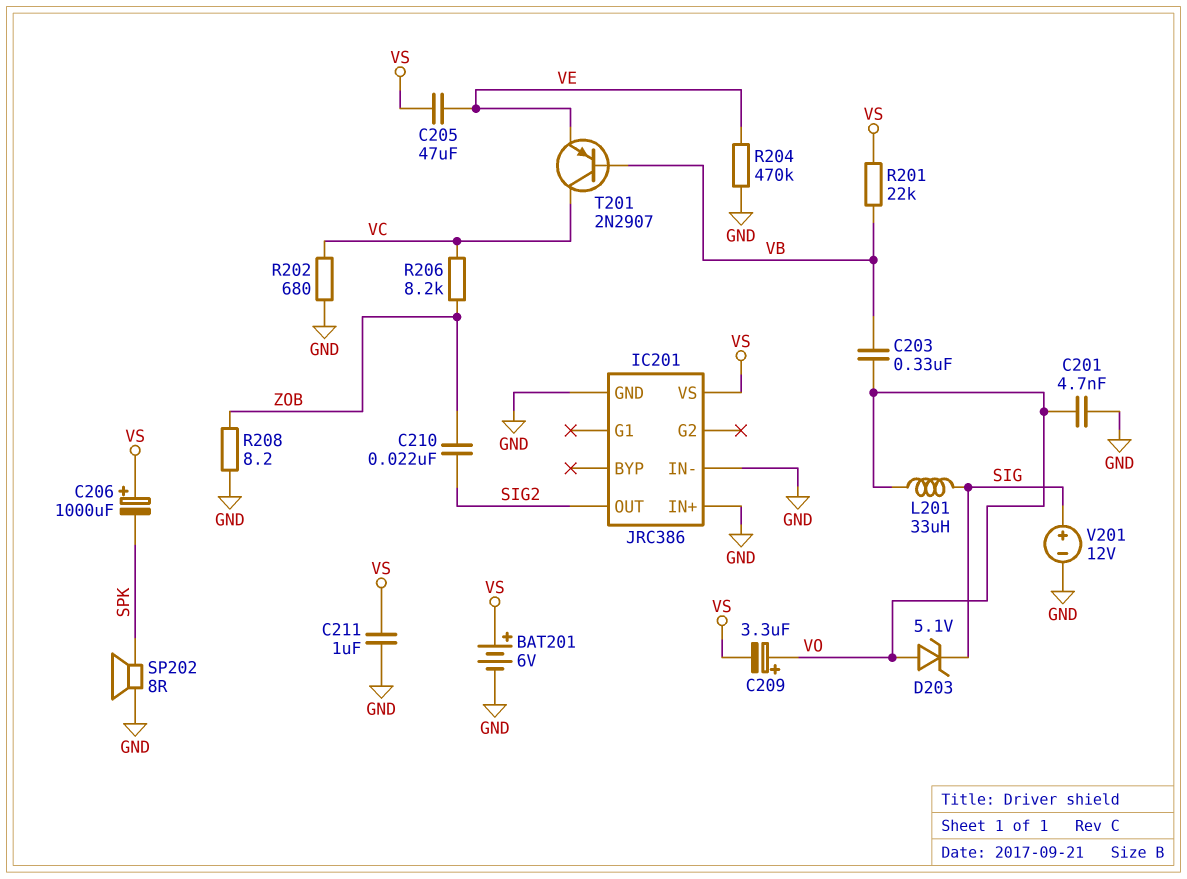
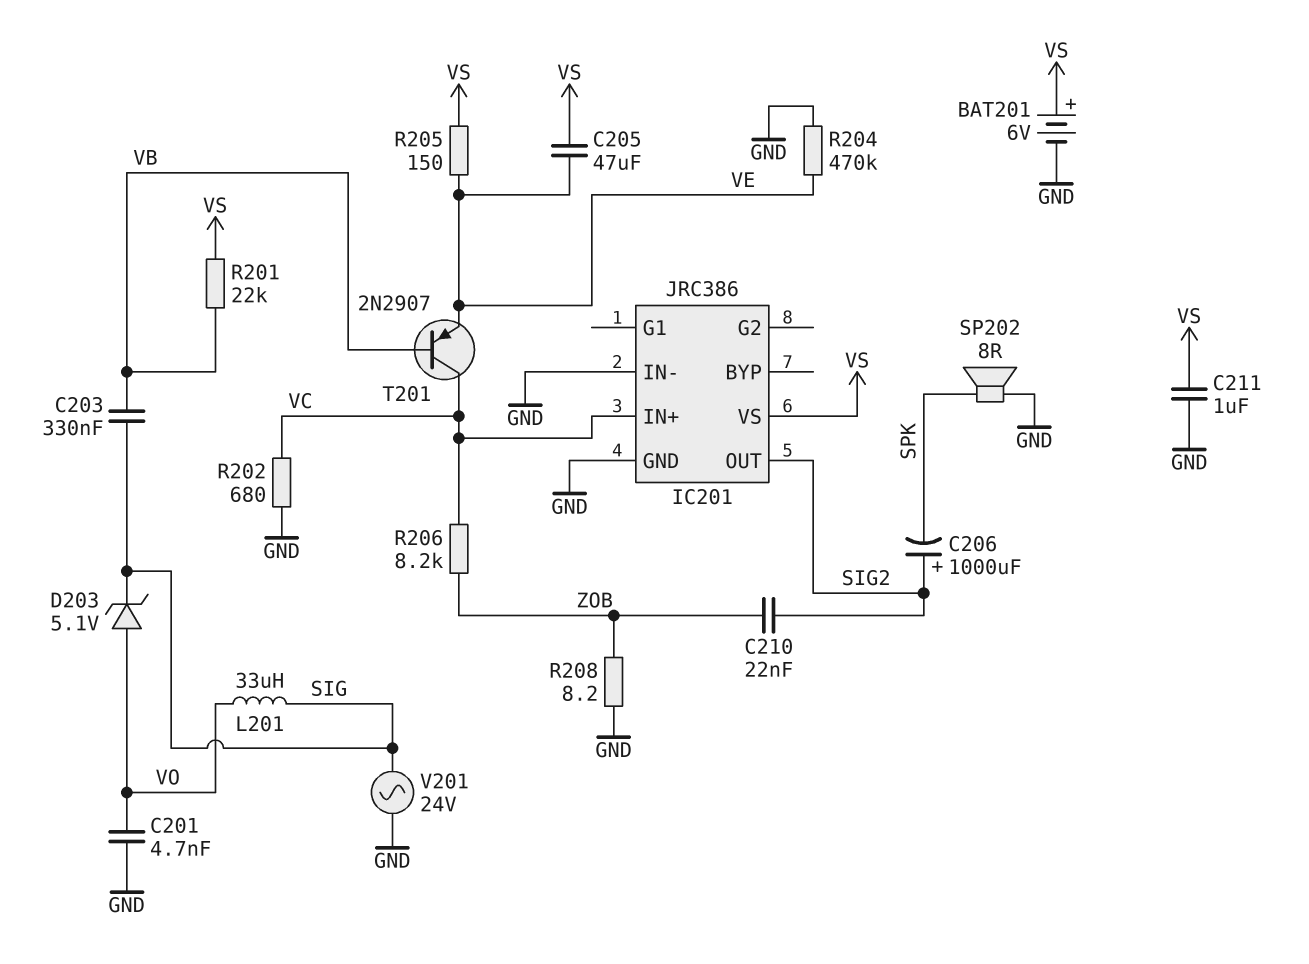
C203: 330nF (VB, VO) -> 330nF (SIG, VB)
C206: 1000uF (plus VS, minus SPK) -> 1000uF (plus SIG2, minus SPK)
C209: 3.3uF (plus VO, minus VS) -> none
IC201 pin IN+: GND -> VC
R205: none -> 150 (VE, VS)
V201: 12V (plus SIG, minus GND) -> AC 24V (GND, SIG)

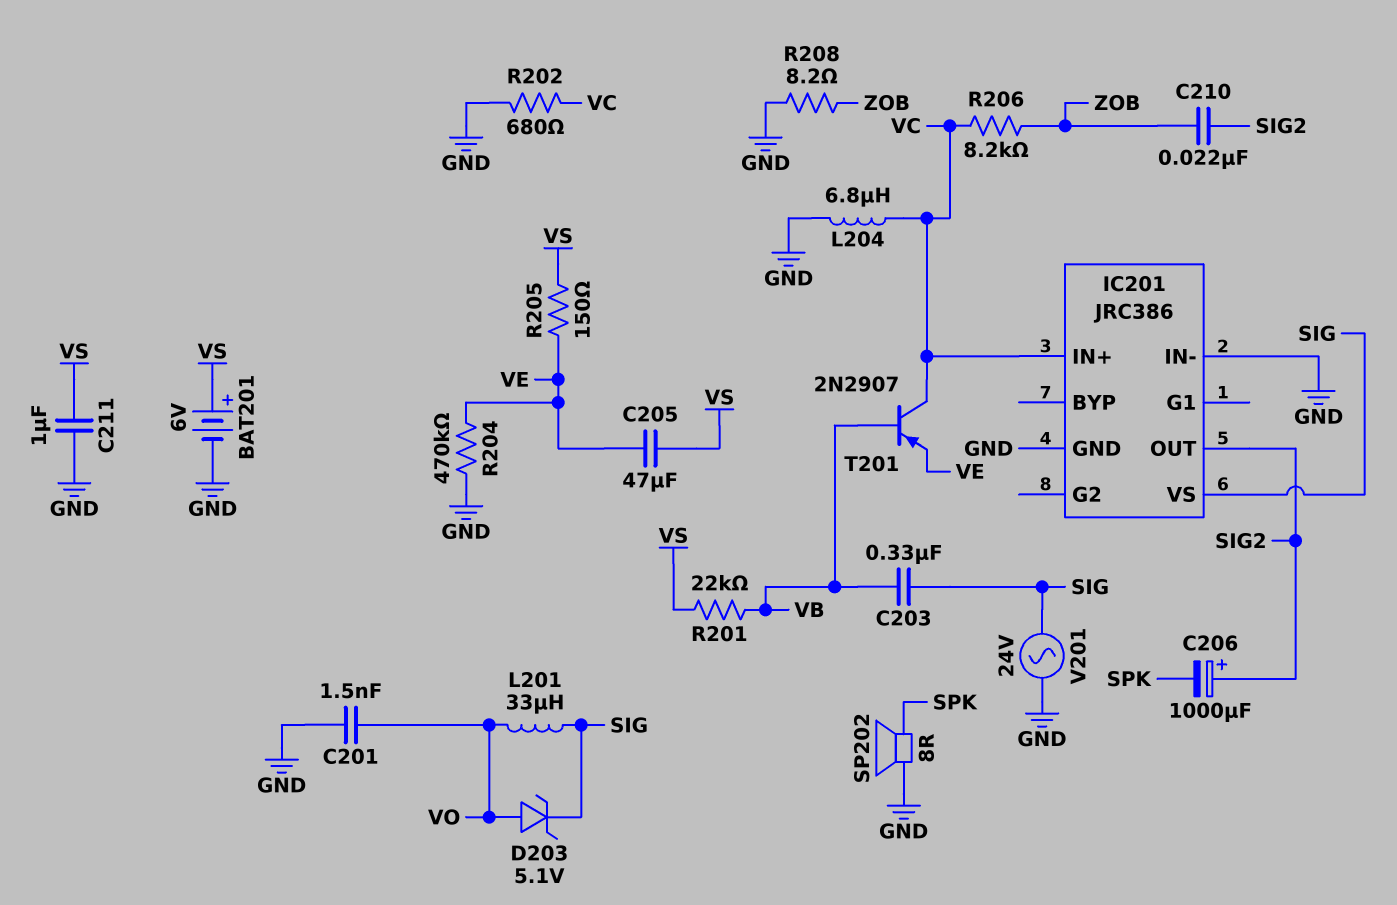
C201: 4.7nF (GND, VO) -> 1.5nF (GND, VO)
IC201 pin VS: VS -> SIG
L204: none -> 6.8uH (GND, VC)

